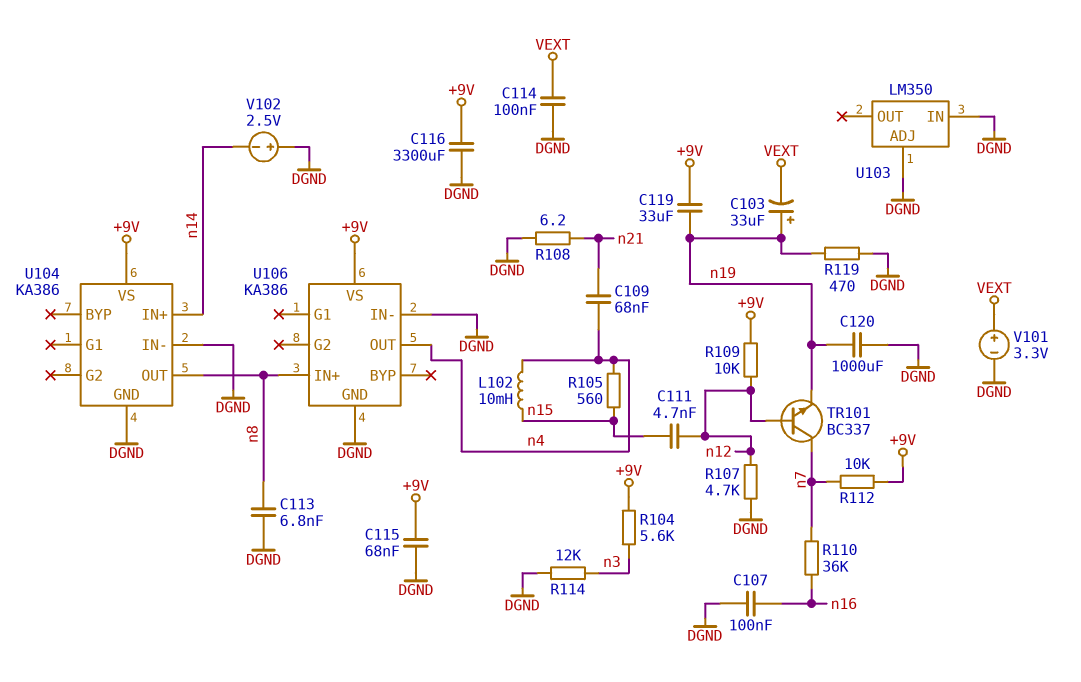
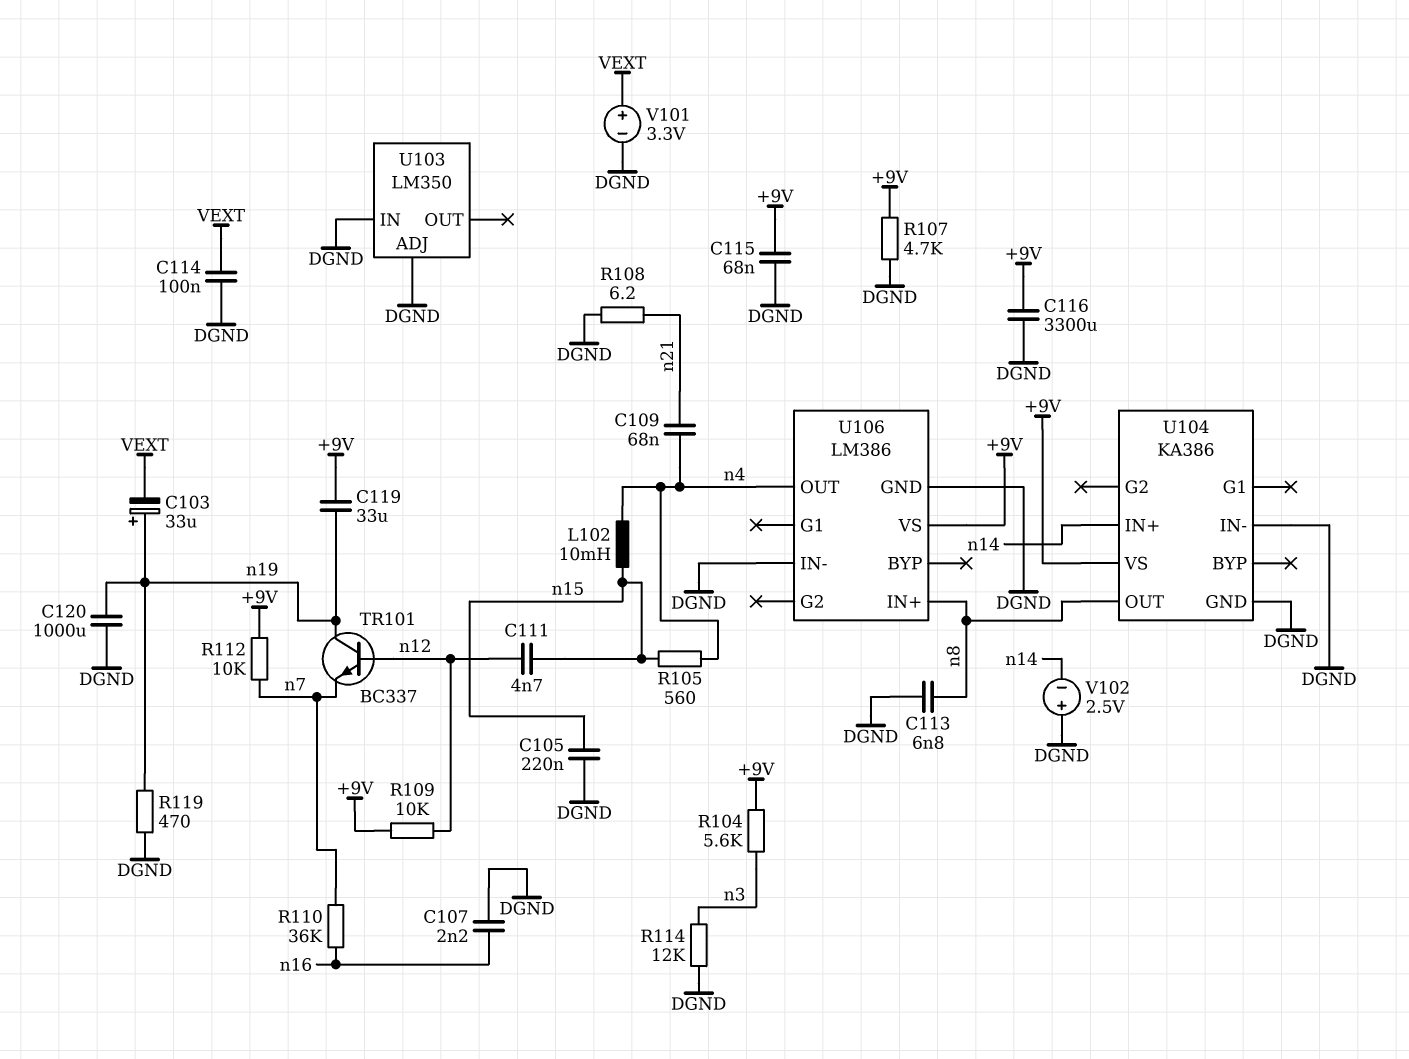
C105: none -> 220nF (DGND, n15)
C107: 100nF (DGND, n16) -> 2.2nF (DGND, n16)
R107: 4.7k (DGND, n12) -> 4.7k (+9V, DGND)
TR101: NPN BC337 (B n12, C n7, E n19) -> NPN BC337 (B n12, C n19, E n7)
U106: KA386 -> LM386

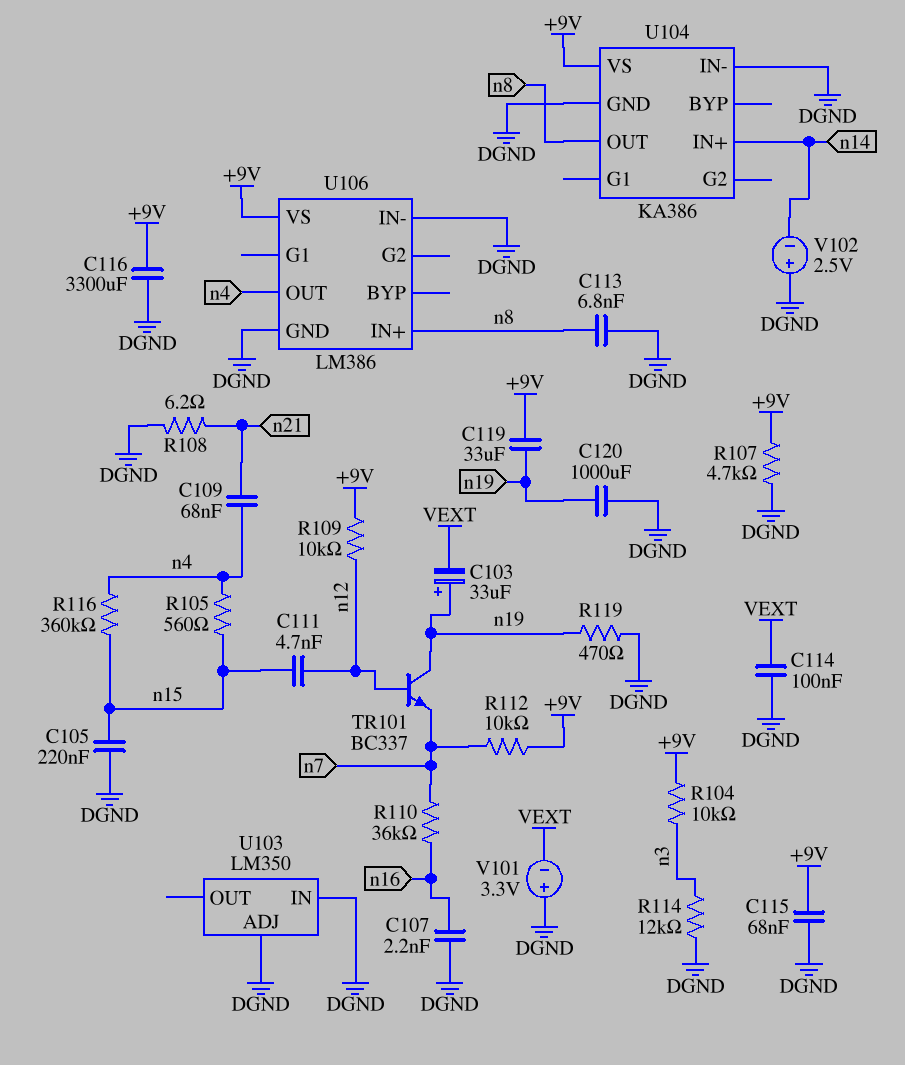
L102: 10mH (n4, n15) -> none
R104: 5.6k (+9V, n3) -> 10k (+9V, n3)
R116: none -> 360k (n4, n15)
V101: 3.3V (plus VEXT, minus DGND) -> 3.3V (plus DGND, minus VEXT)

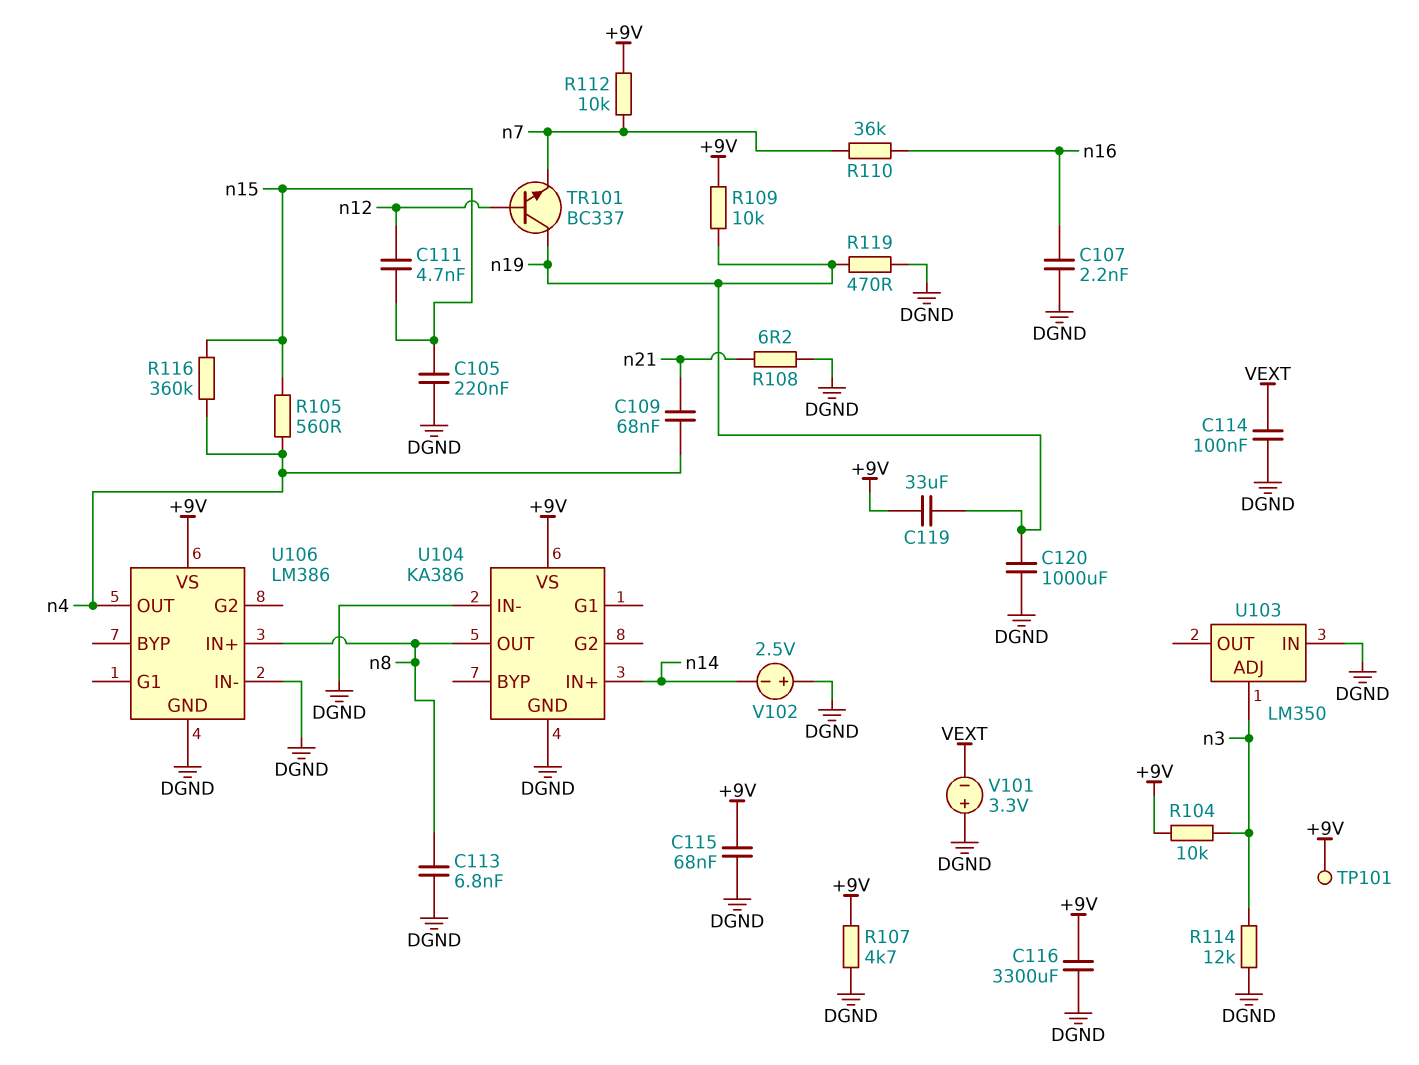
C103: 33uF (plus n19, minus VEXT) -> none
R109: 10k (+9V, n12) -> 10k (+9V, n19)
TP101: none -> test point (+9V)
U103 pin ADJ: DGND -> n3

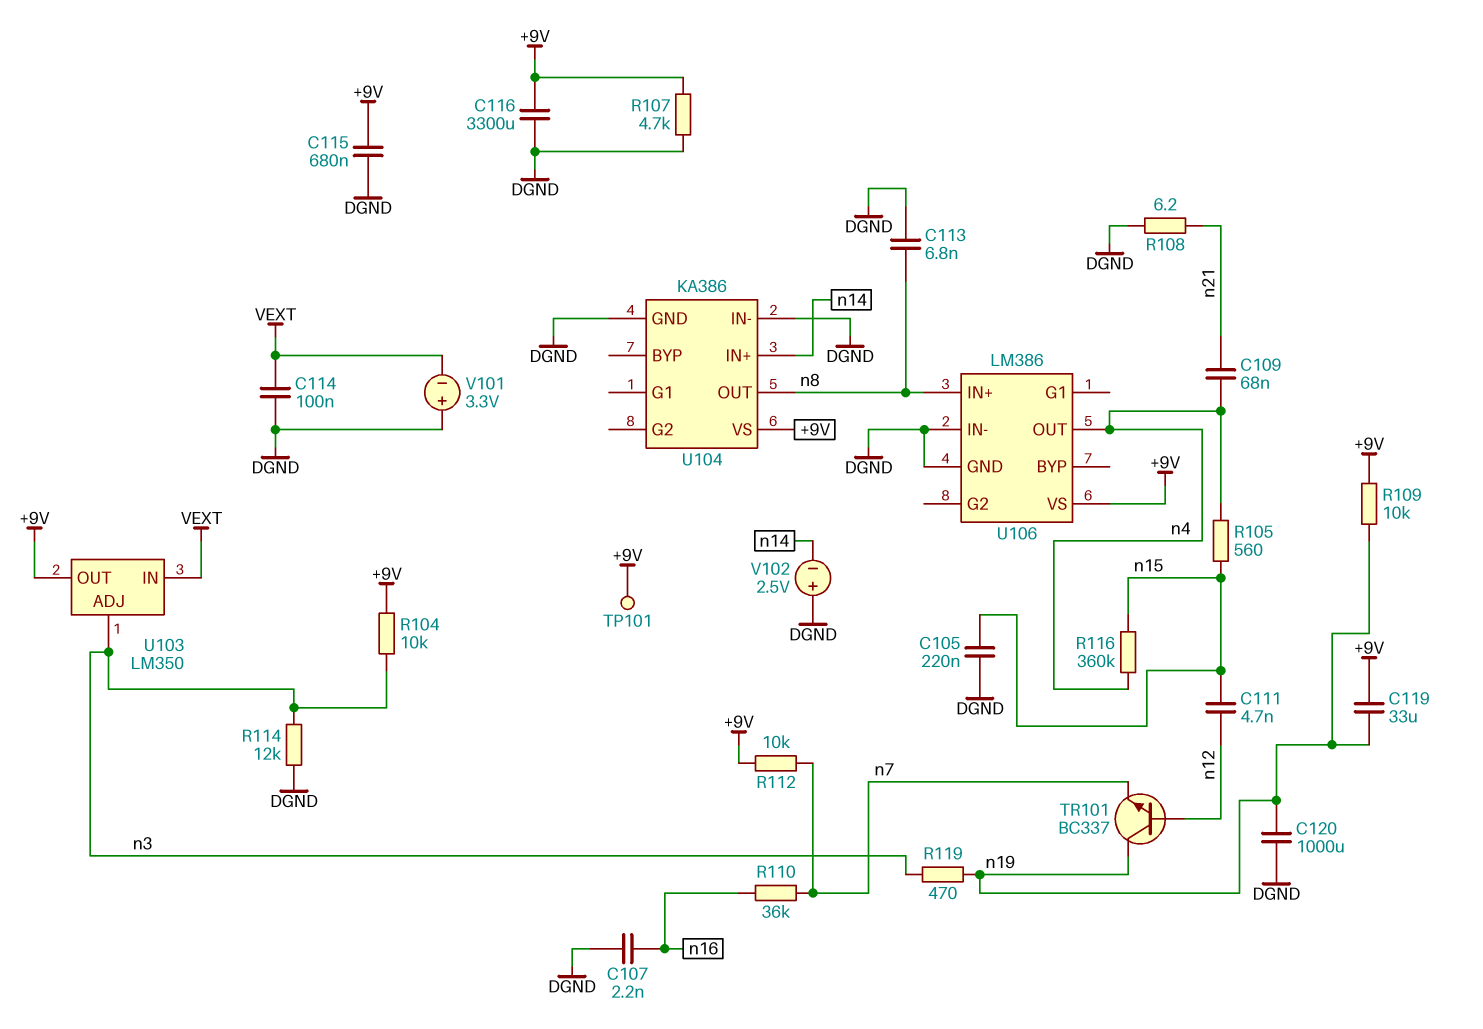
C115: 68nF (+9V, DGND) -> 680nF (+9V, DGND)
R119: 470 (DGND, n19) -> 470 (n3, n19)
U103 pin IN: DGND -> VEXT
U103 pin OUT: none -> +9V

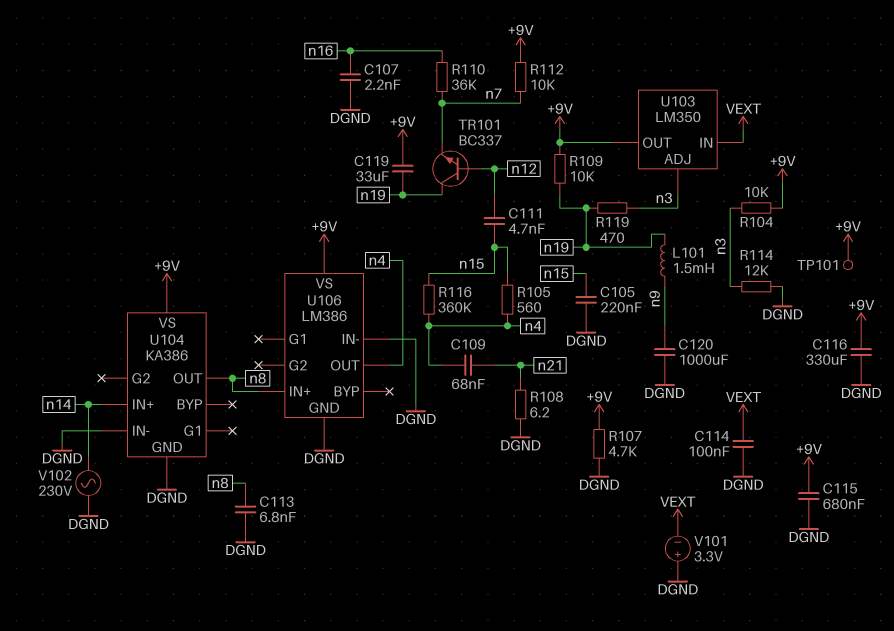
C116: 3300uF (+9V, DGND) -> 330uF (+9V, DGND)
C120: 1000uF (DGND, n19) -> 1000uF (DGND, n9)
L101: none -> 1.5mH (n9, n19)
V102: 2.5V (plus DGND, minus n14) -> AC 230V (DGND, n14)

